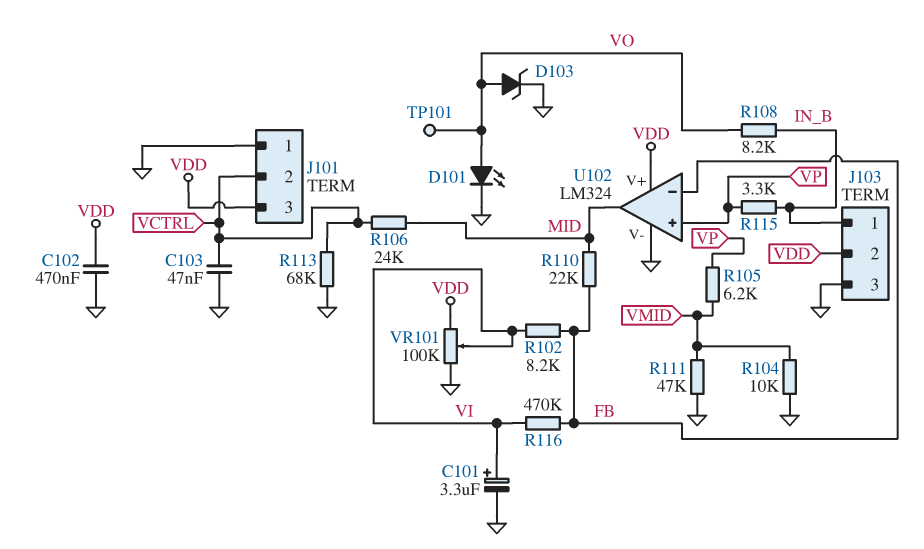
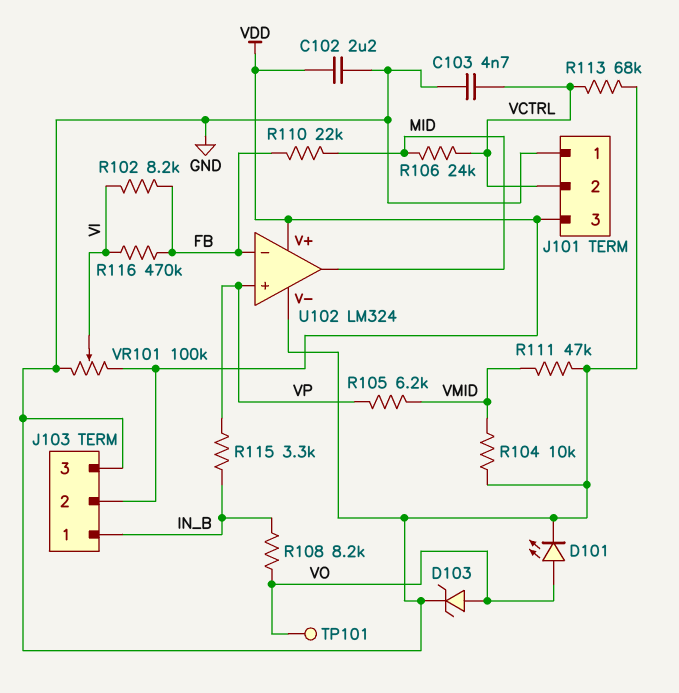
C101: 3.3uF (plus VI, minus GND) -> none
C102: 470nF (GND, VDD) -> 2.2uF (GND, VDD)
C103: 47nF (GND, VCTRL) -> 4.7nF (GND, VCTRL)

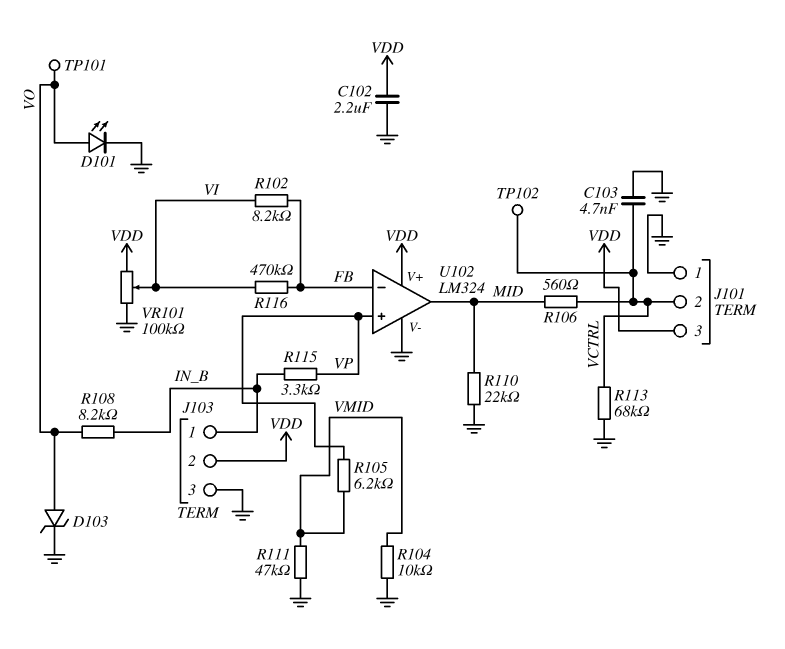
R106: 24k (MID, VCTRL) -> 560 (MID, VCTRL)
R110: 22k (FB, MID) -> 22k (GND, MID)
TP102: none -> test point (VCTRL)

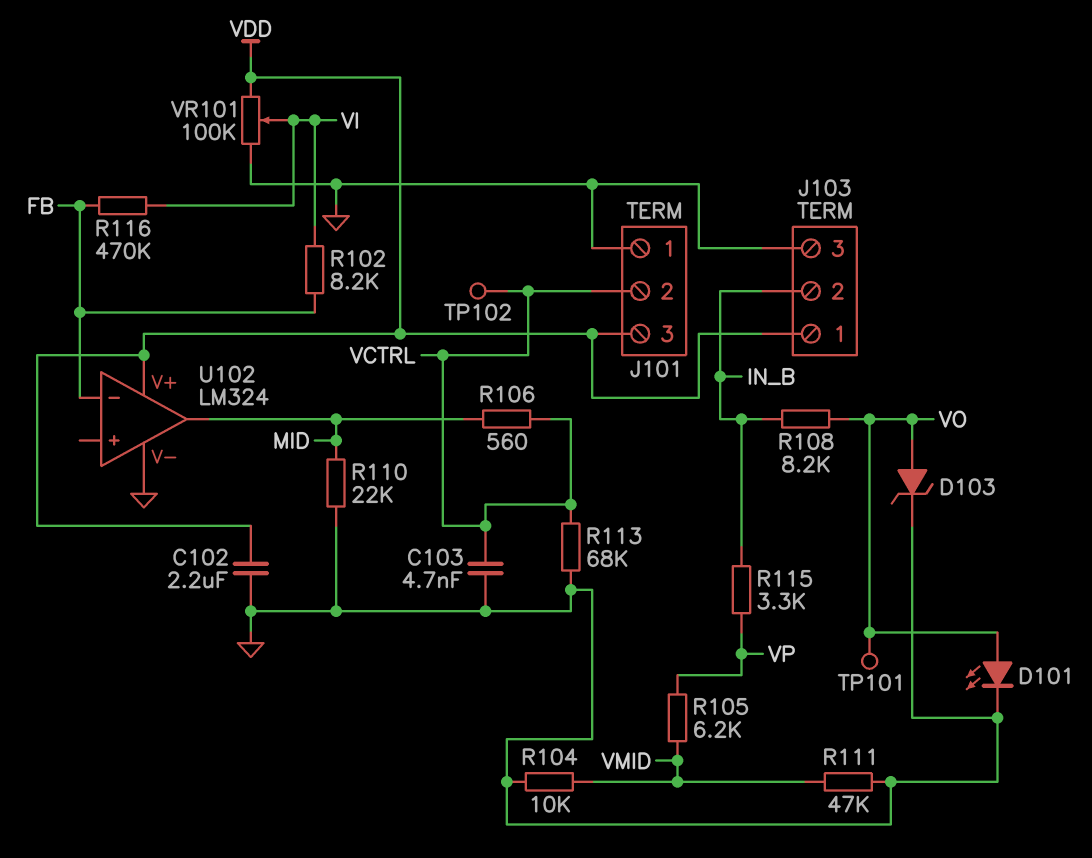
J103 pin 1: IN_B -> VDD
J103 pin 2: VDD -> IN_B
U102 pin in+: VP -> none

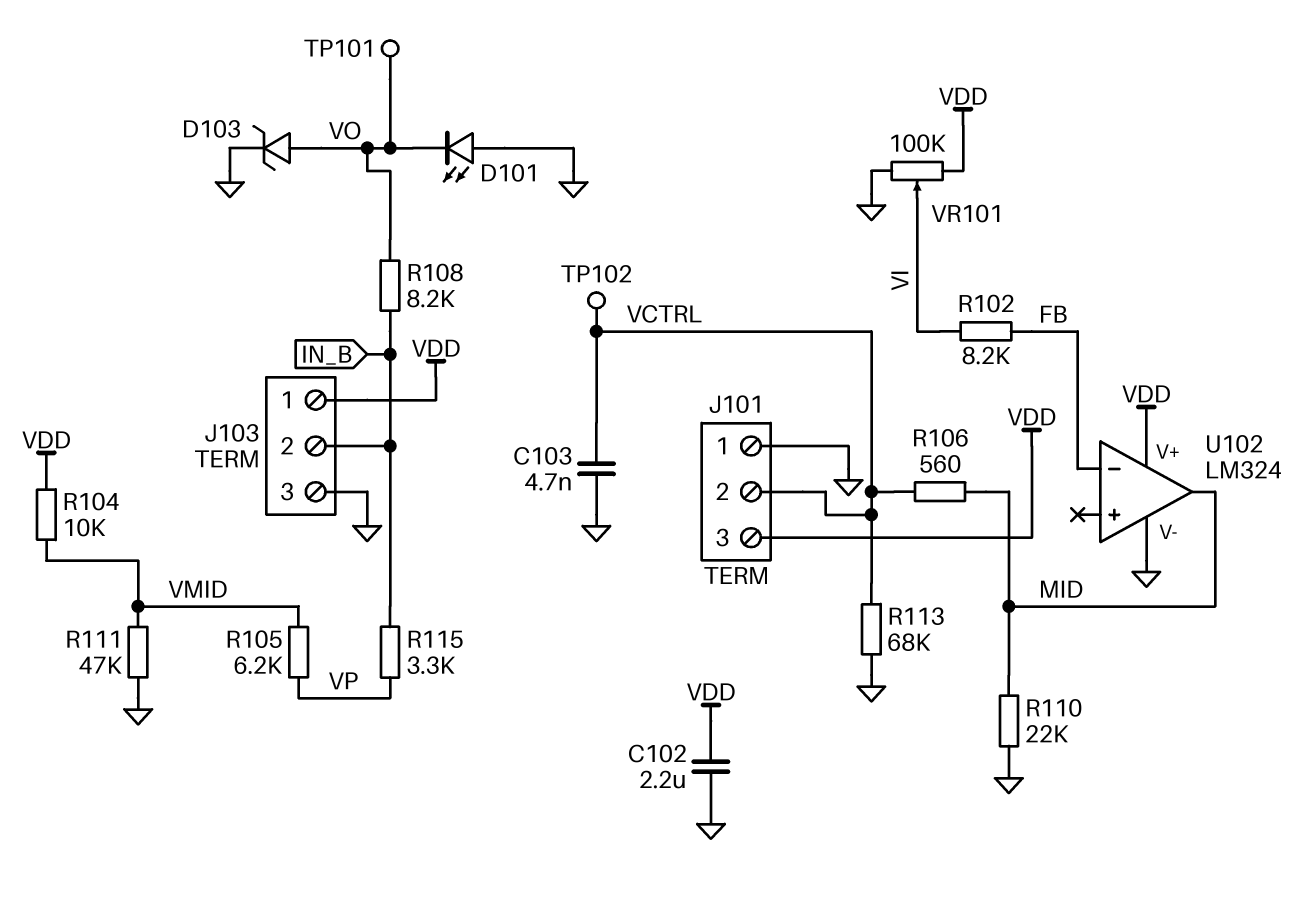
D101: LED (A VO, K GND) -> LED (A GND, K VO)
R104: 10k (GND, VMID) -> 10k (VDD, VMID)
R116: 470k (FB, VI) -> none

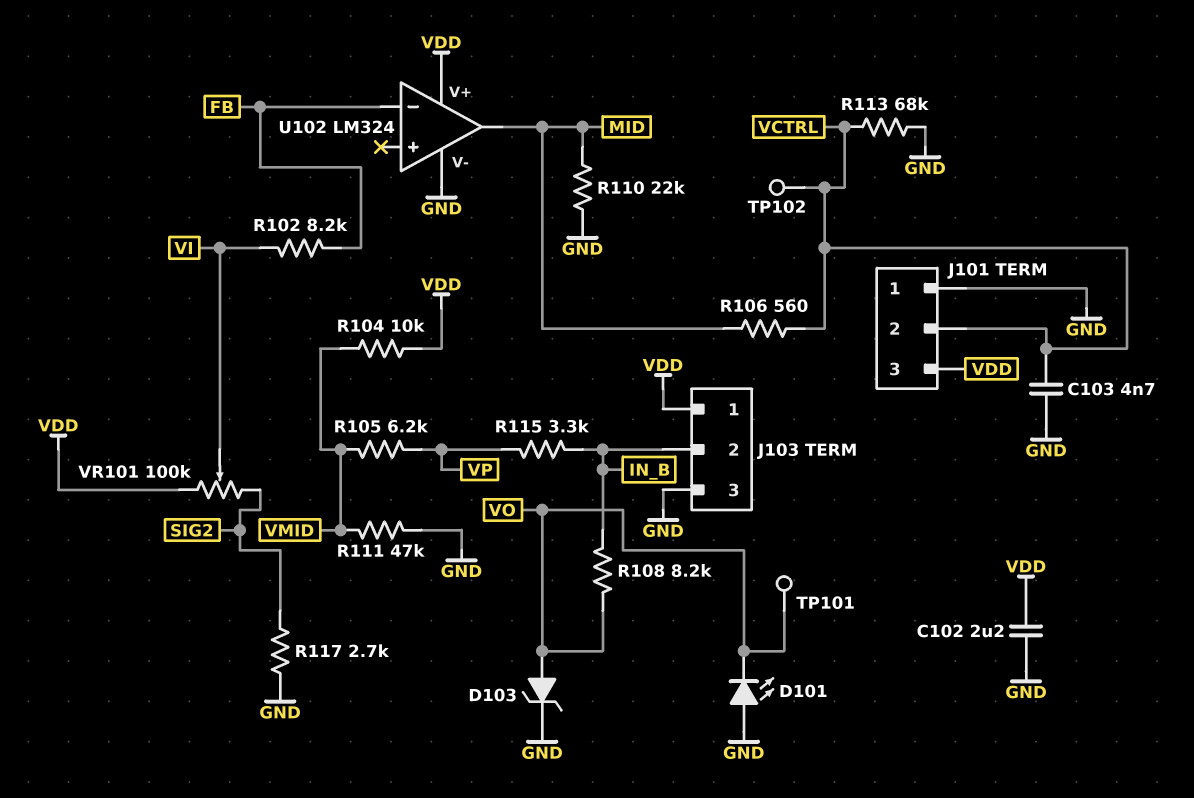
R117: none -> 2.7k (GND, SIG2)
VR101: 100k (GND, VDD, wiper VI) -> 100k (SIG2, VDD, wiper VI)

